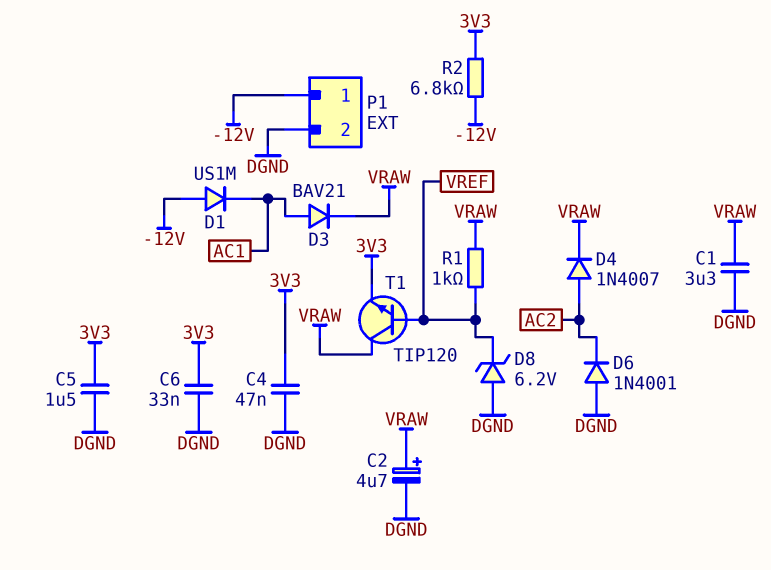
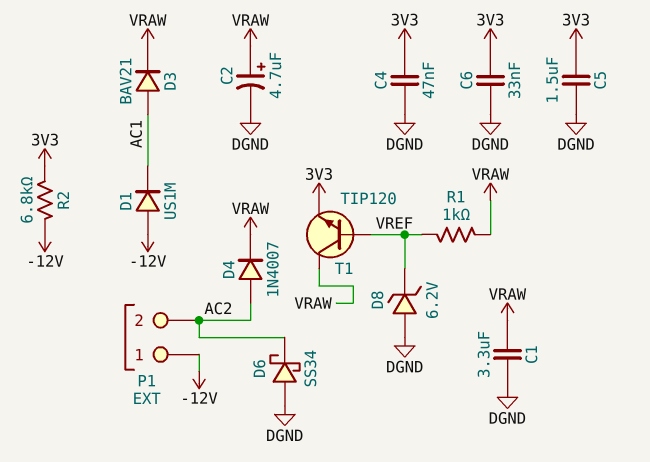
D6: diode 1N4001 (A DGND, K AC2) -> schottky SS34 (A DGND, K AC2)
P1 pin 2: DGND -> AC2

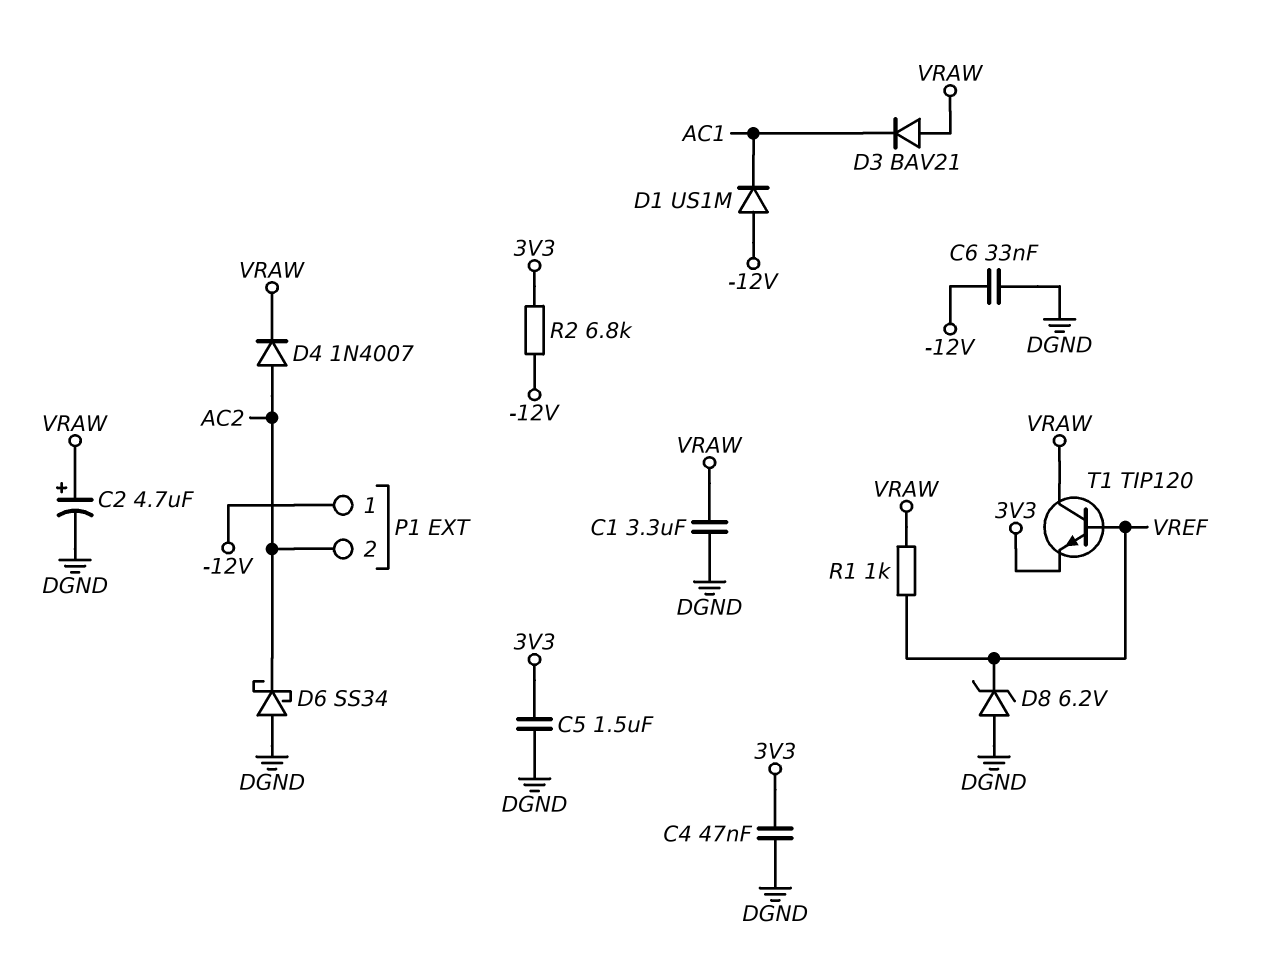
C6: 33nF (3V3, DGND) -> 33nF (-12V, DGND)
D3: diode BAV21 (A AC1, K VRAW) -> diode BAV21 (A VRAW, K AC1)

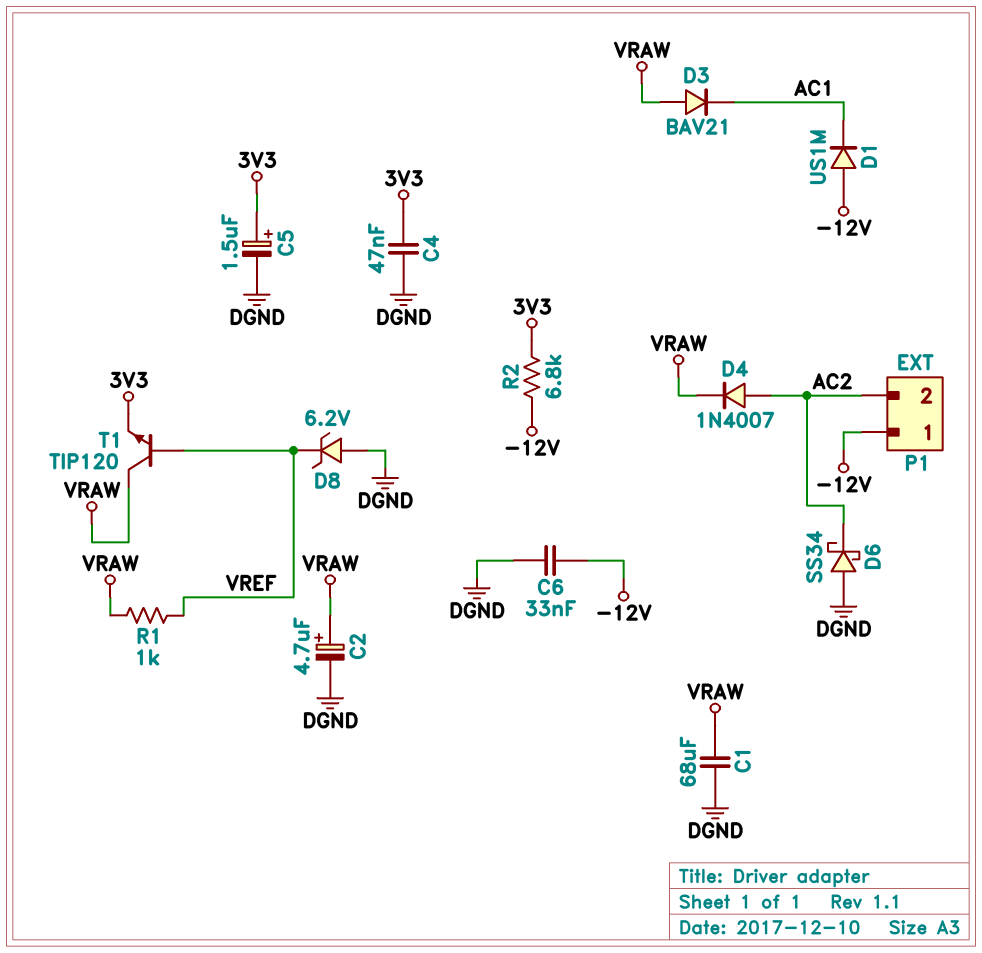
C1: 3.3uF (DGND, VRAW) -> 68uF (DGND, VRAW)
C5: 1.5uF (3V3, DGND) -> 1.5uF (plus 3V3, minus DGND)

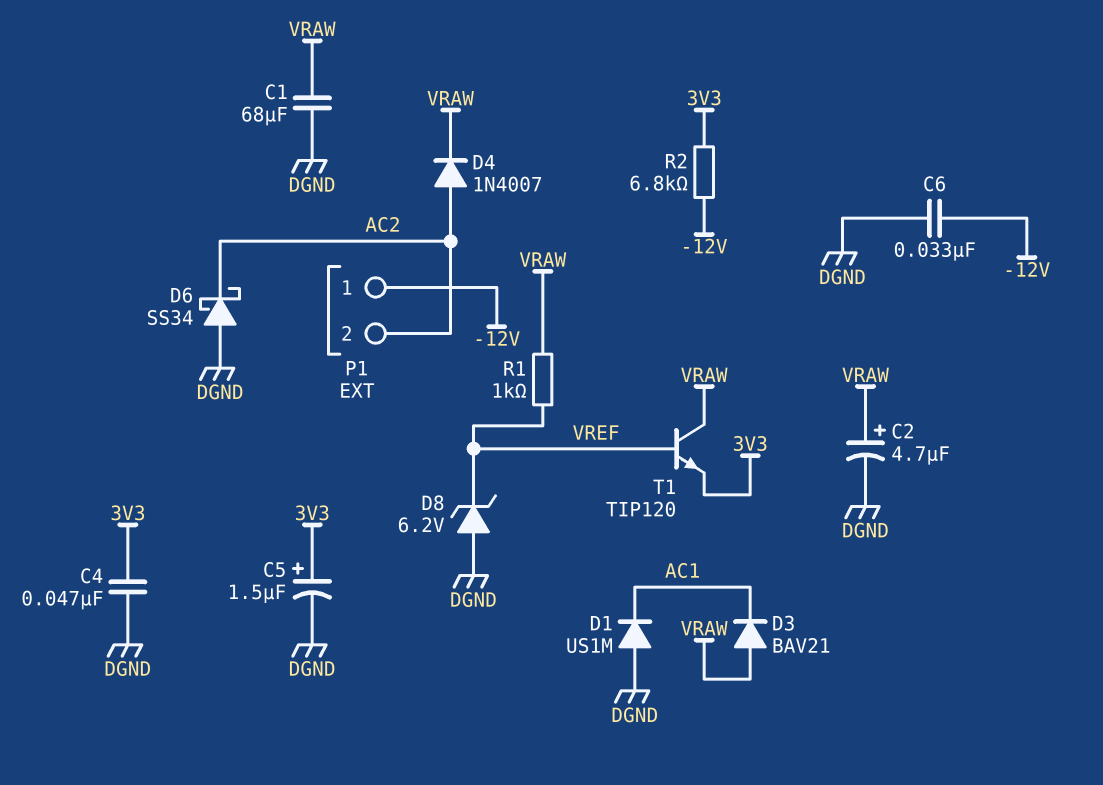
D1: diode US1M (A -12V, K AC1) -> diode US1M (A DGND, K AC1)

